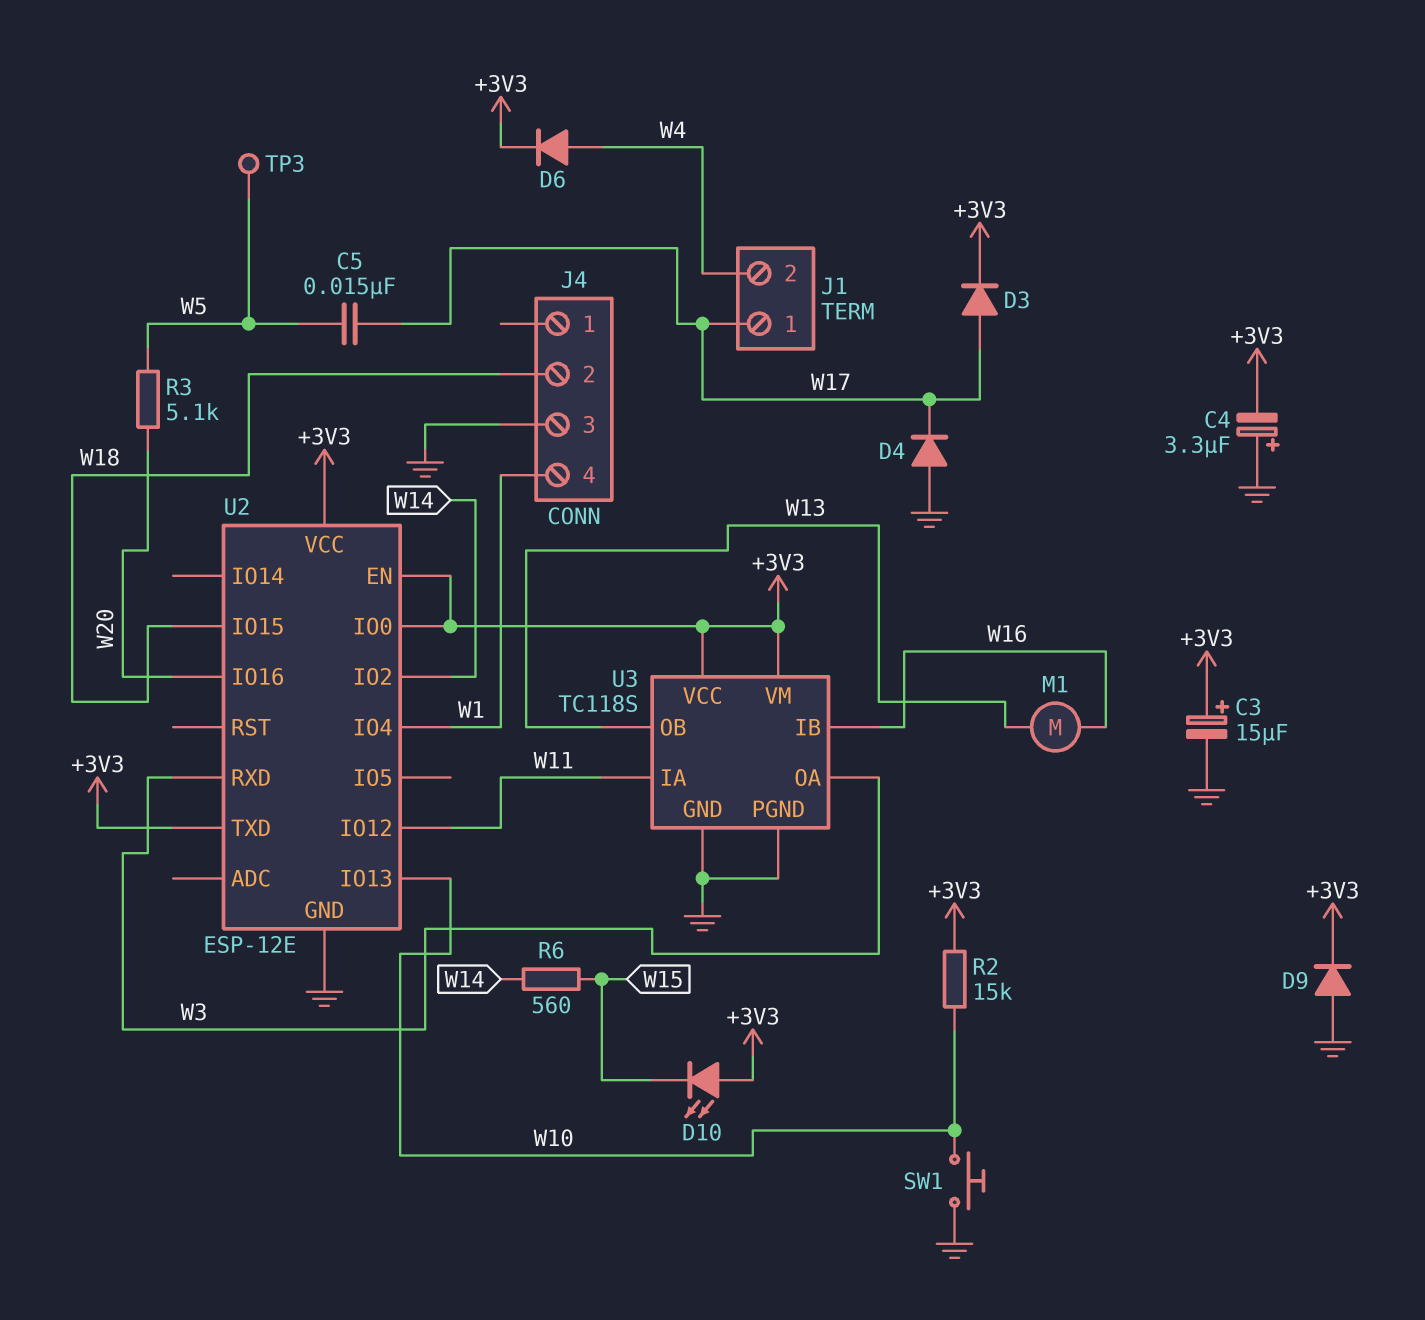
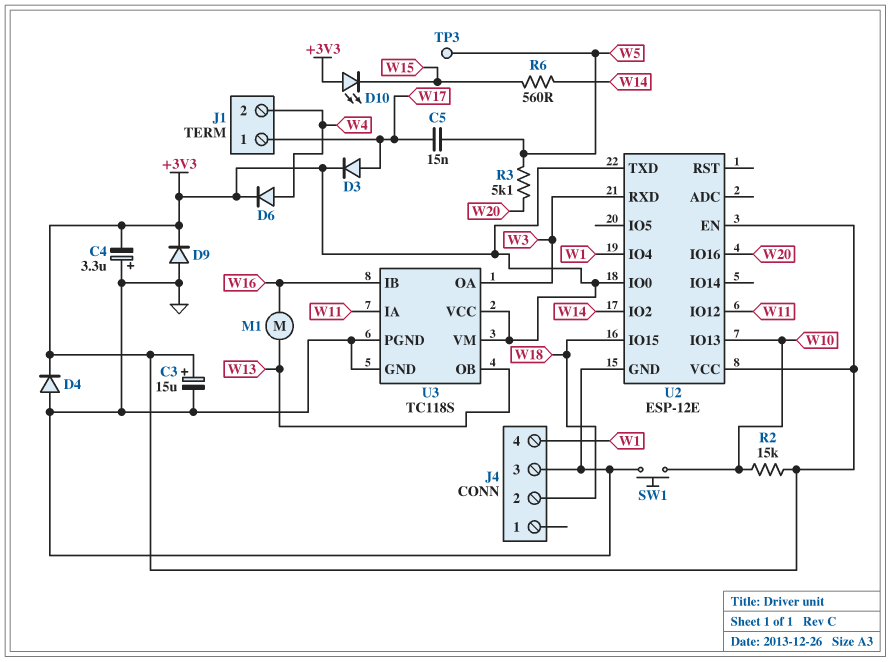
D4: diode (A GND, K W17) -> diode (A GND, K +3V3)

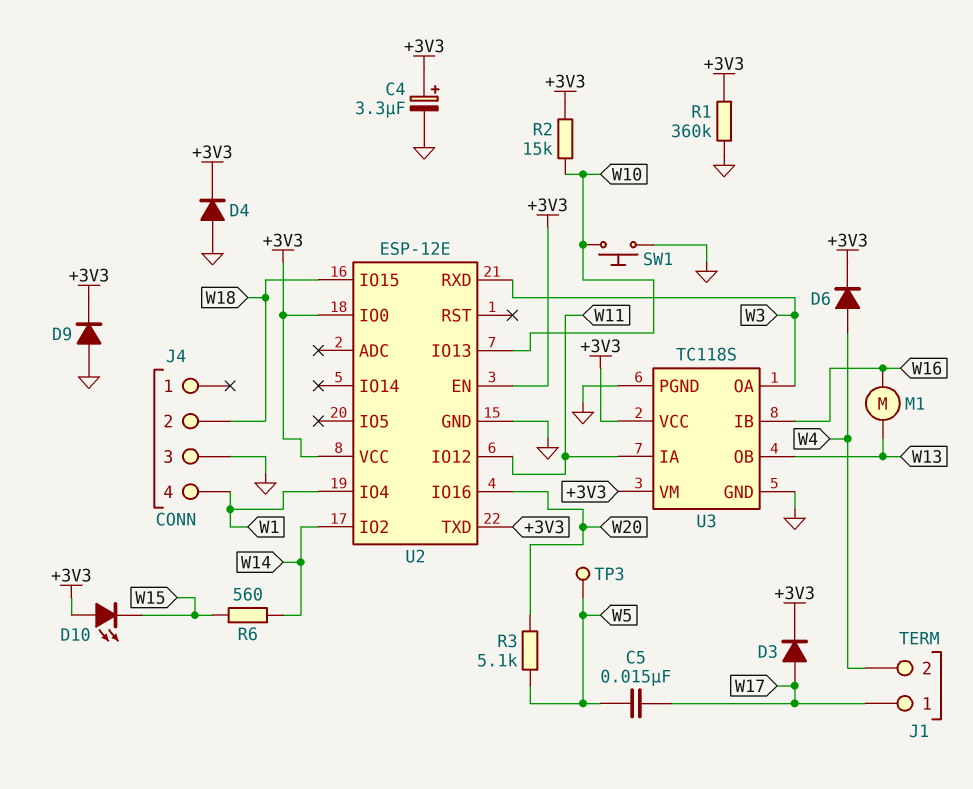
C3: 15uF (plus +3V3, minus GND) -> none
C4: 3.3uF (plus GND, minus +3V3) -> 3.3uF (plus +3V3, minus GND)
R1: none -> 360k (+3V3, GND)

